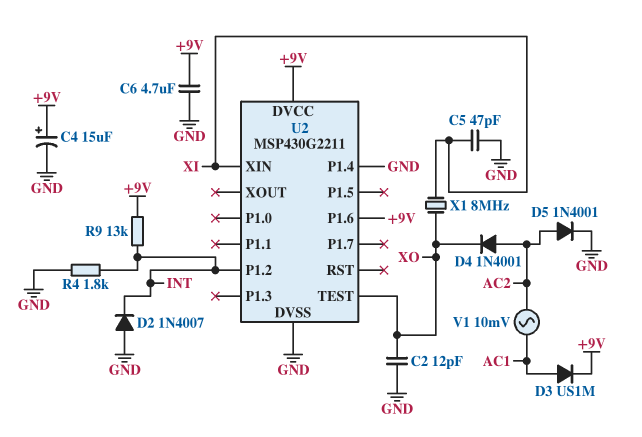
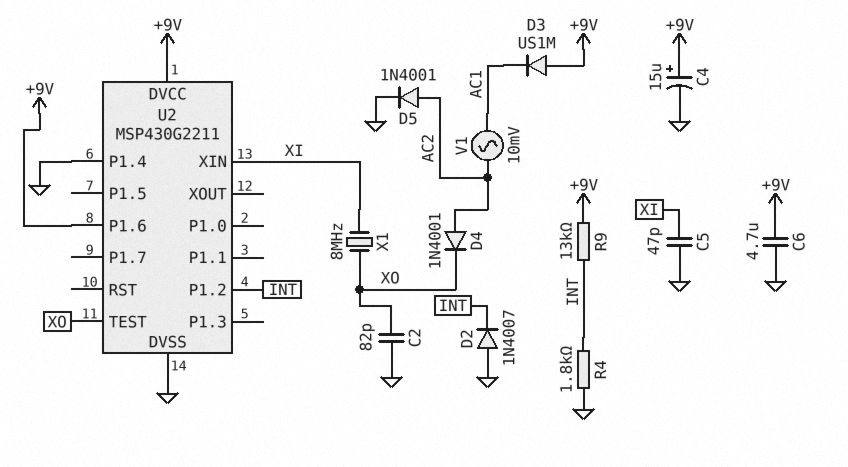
C2: 12pF (GND, XO) -> 82pF (GND, XO)
D3: diode US1M (A AC1, K +9V) -> diode US1M (A +9V, K AC1)

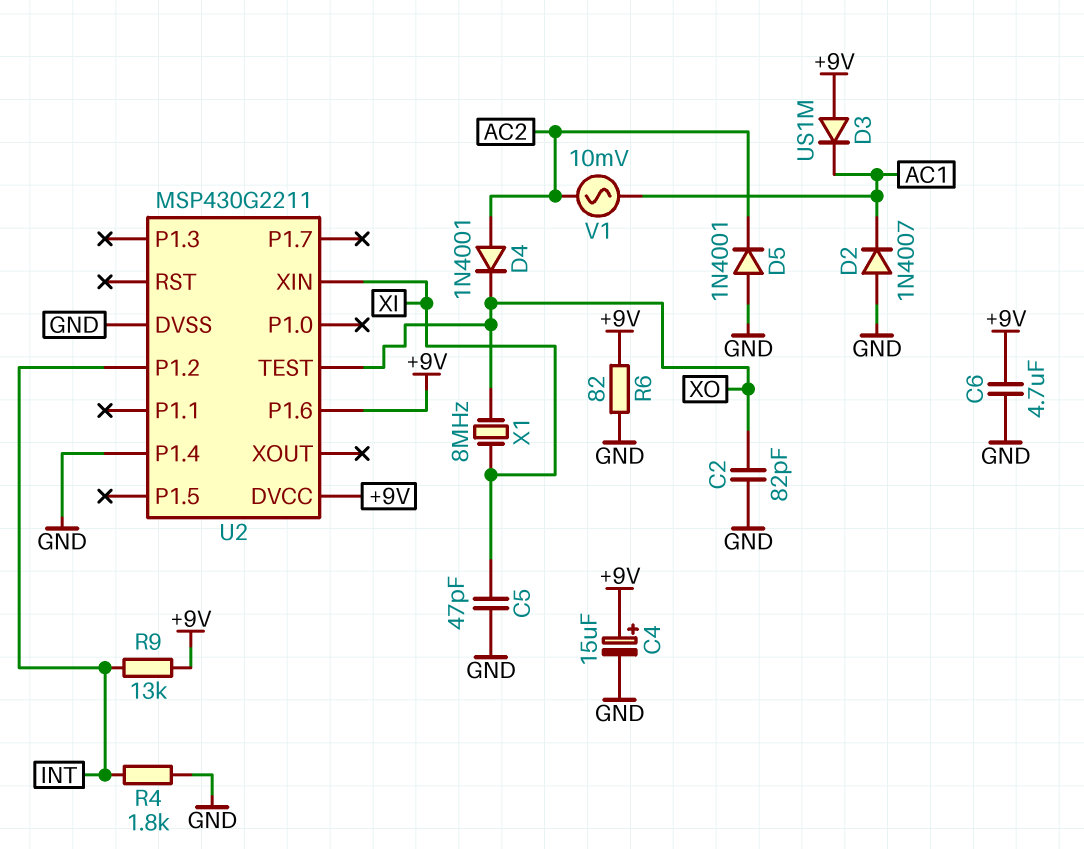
D2: diode 1N4007 (A GND, K INT) -> diode 1N4007 (A GND, K AC1)
D5: diode 1N4001 (A AC2, K GND) -> diode 1N4001 (A GND, K AC2)
R6: none -> 82 (+9V, GND)

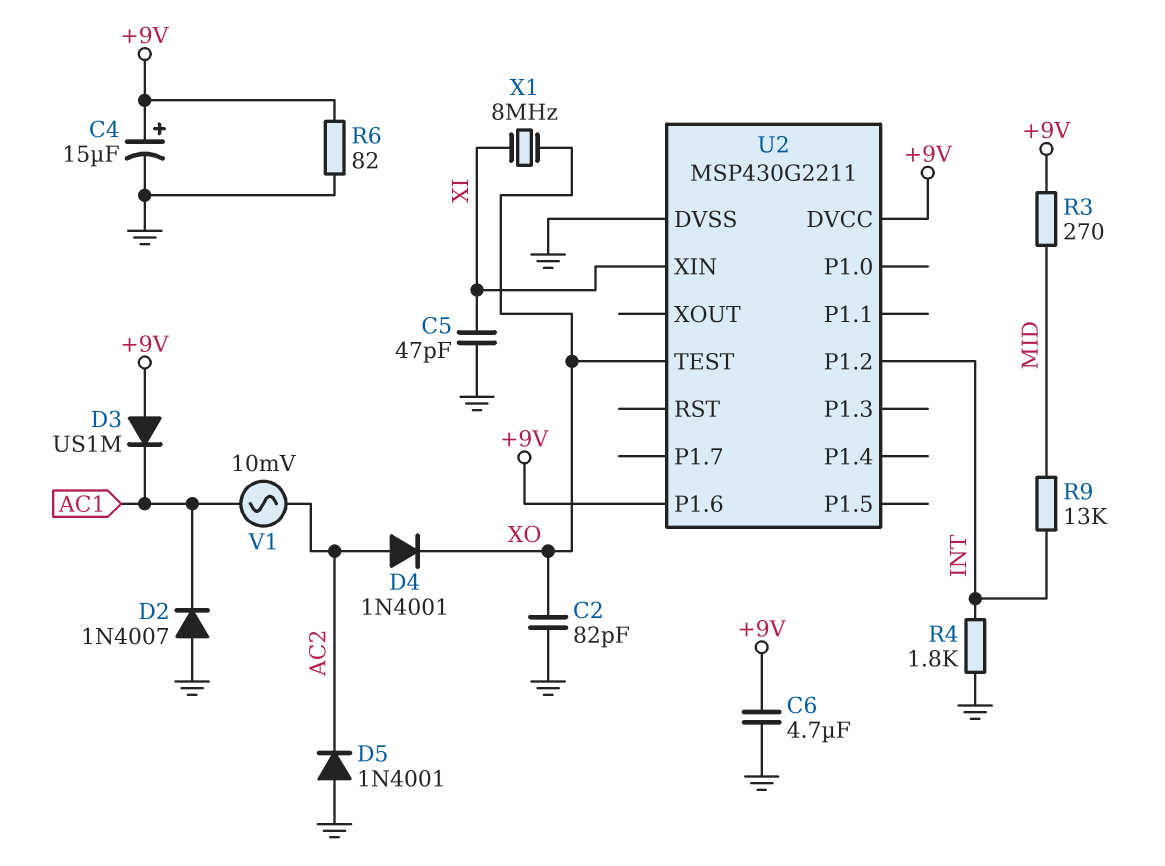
R3: none -> 270 (+9V, MID)
R9: 13k (+9V, INT) -> 13k (INT, MID)
U2 pin P1.4: GND -> none

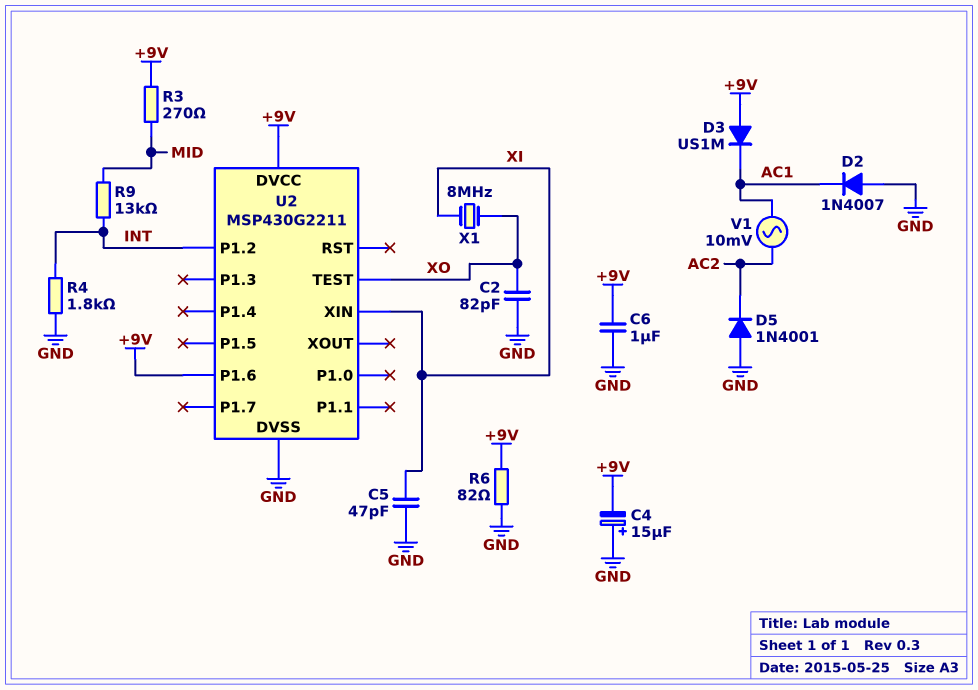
C4: 15uF (plus +9V, minus GND) -> 15uF (plus GND, minus +9V)
C6: 4.7uF (+9V, GND) -> 1uF (+9V, GND)
D4: diode 1N4001 (A AC2, K XO) -> none

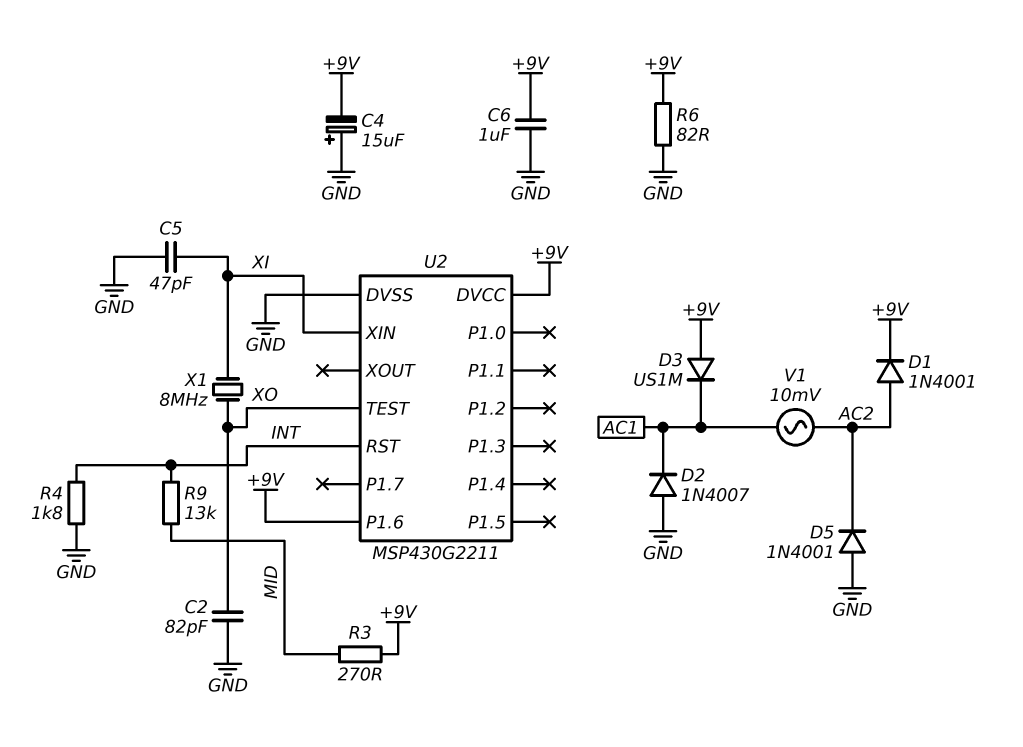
D1: none -> diode 1N4001 (A AC2, K +9V)
U2 pin P1.2: INT -> none
U2 pin RST: none -> INT

